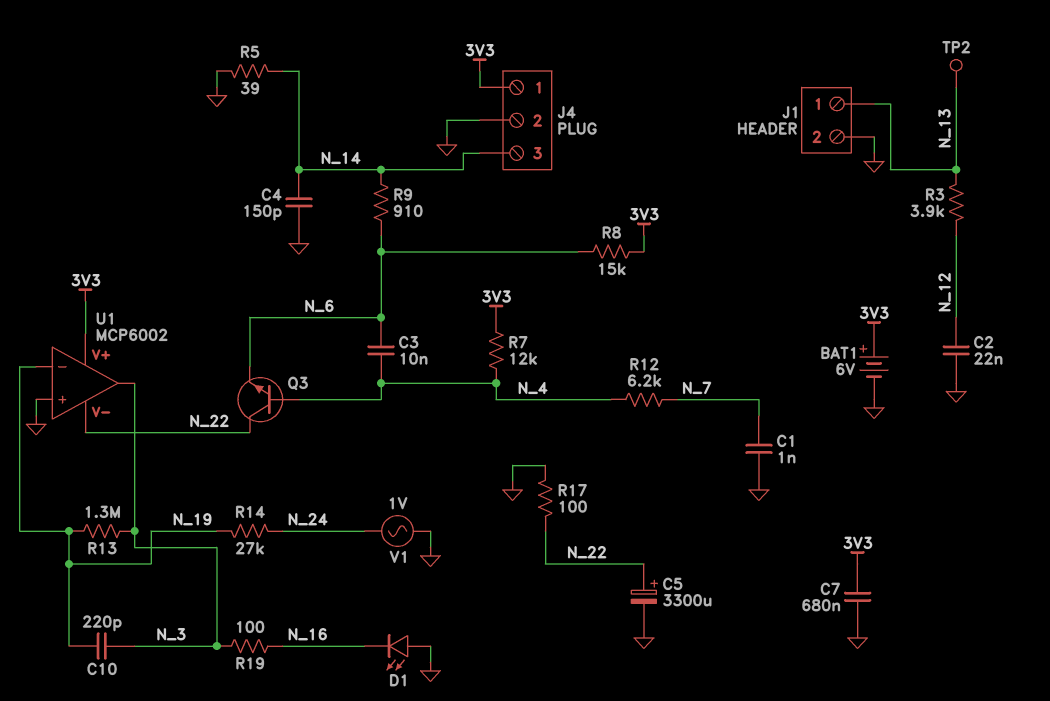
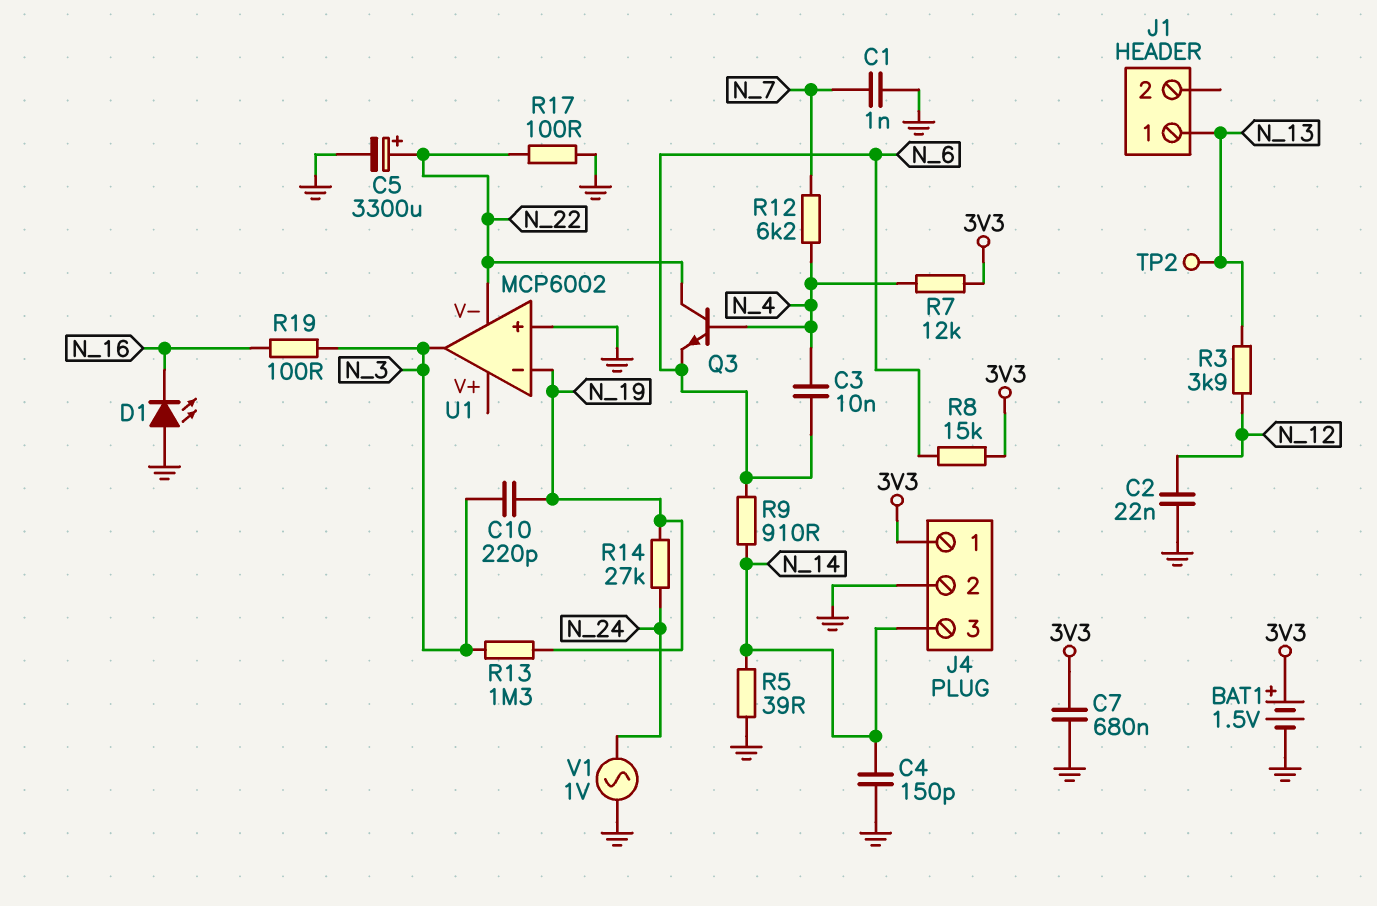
BAT1: 6V (plus 3V3, minus GND) -> 1.5V (plus 3V3, minus GND)
J1 pin 2: GND -> none
U1 pin V+: 3V3 -> none

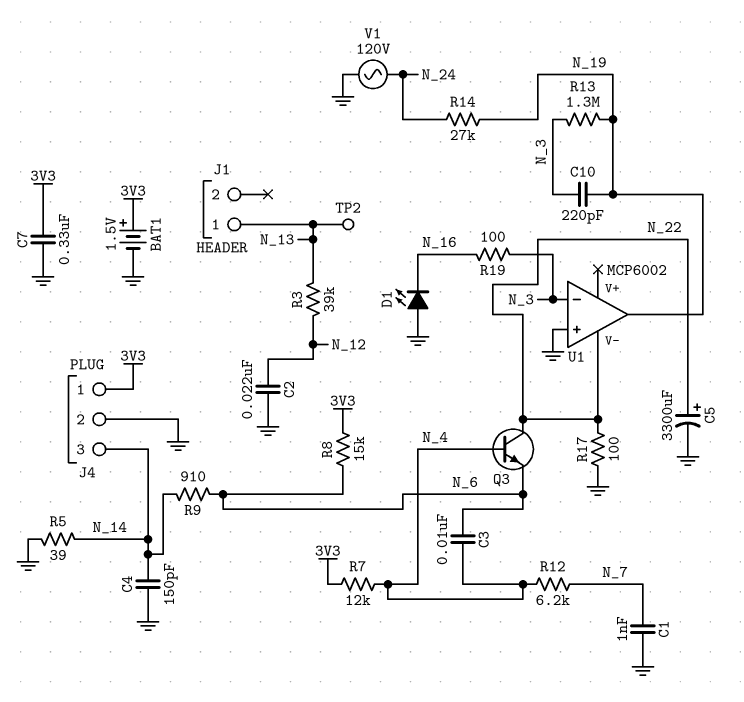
C7: 680nF (3V3, GND) -> 330nF (3V3, GND)
R3: 3.9k (N_12, N_13) -> 39k (N_12, N_13)
U1 pin in-: N_19 -> N_3
U1 pin out: N_3 -> N_19
V1: AC 1V (GND, N_24) -> AC 120V (GND, N_24)

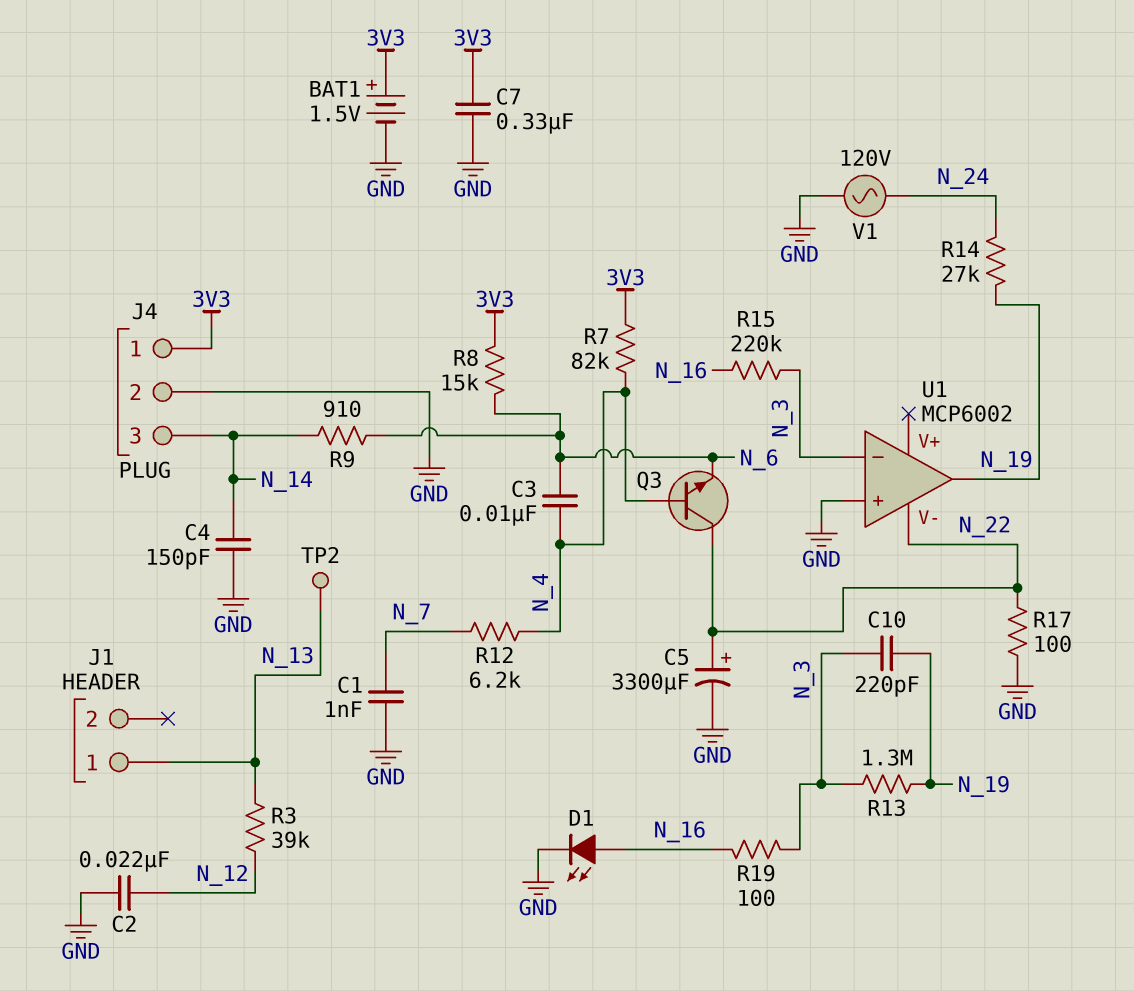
D1: LED (A GND, K N_16) -> LED (A N_16, K GND)
R5: 39 (GND, N_14) -> none
R7: 12k (3V3, N_4) -> 82k (3V3, N_4)
R15: none -> 220k (N_3, N_16)

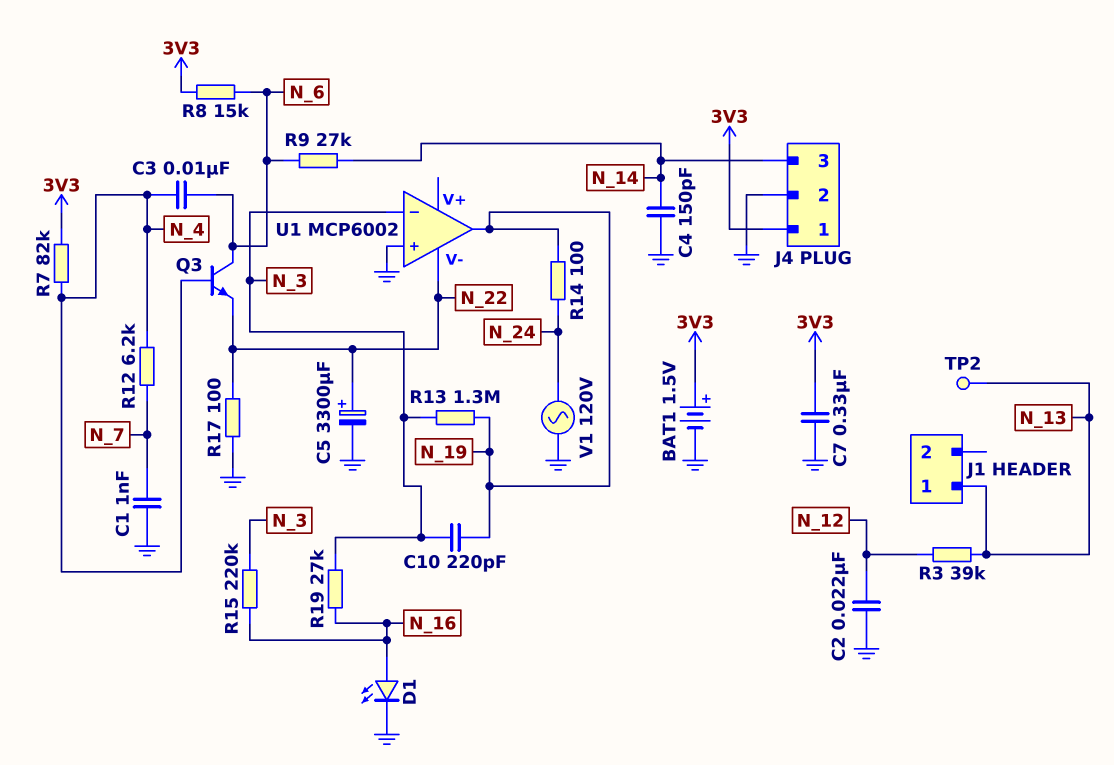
Q3: NPN (B N_4, C N_22, E N_6) -> NPN (B N_4, C N_6, E N_22)
R9: 910 (N_6, N_14) -> 27k (N_6, N_14)
R14: 27k (N_19, N_24) -> 100 (N_19, N_24)
R19: 100 (N_3, N_16) -> 27k (N_3, N_16)

